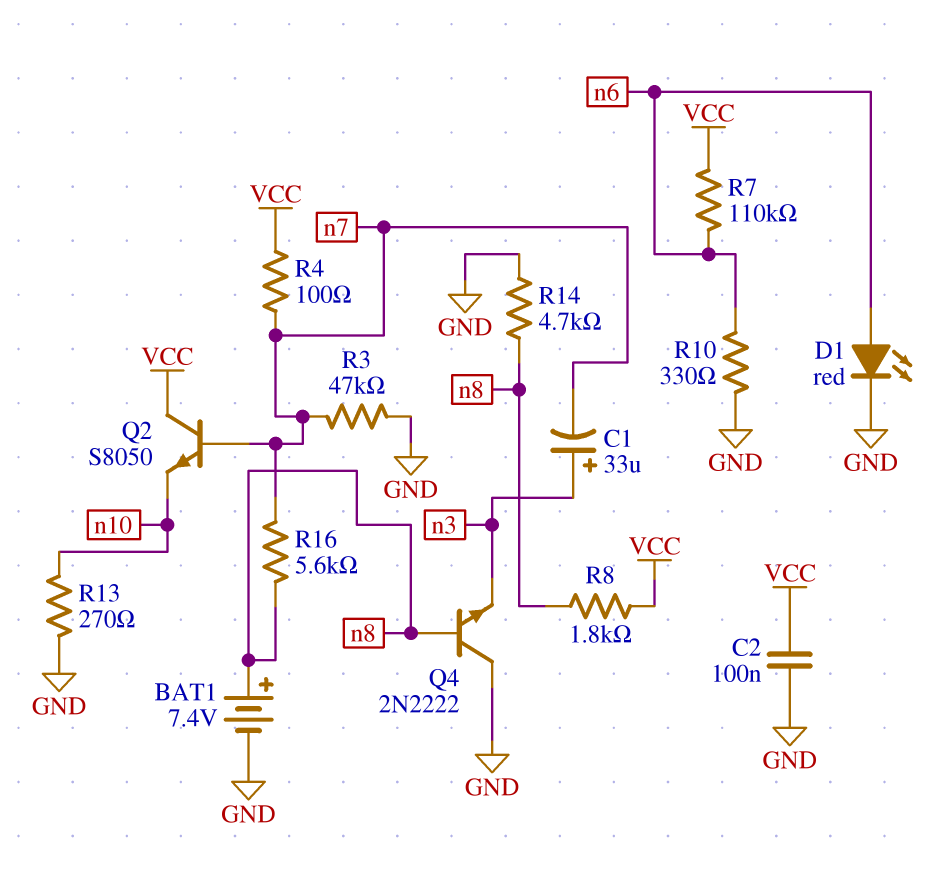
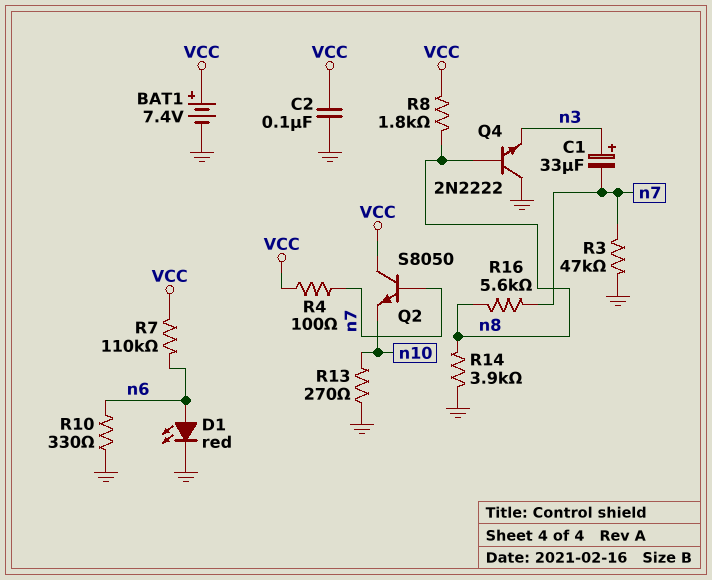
BAT1: 7.4V (plus n8, minus GND) -> 7.4V (plus VCC, minus GND)
R14: 4.7k (GND, n8) -> 3.9k (GND, n8)

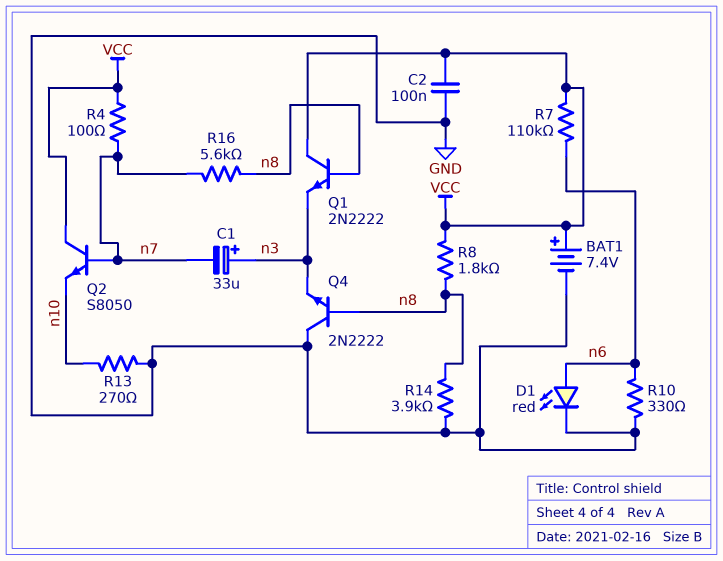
Q1: none -> NPN 2N2222 (B n8, C VCC, E n3)
R3: 47k (GND, n7) -> none

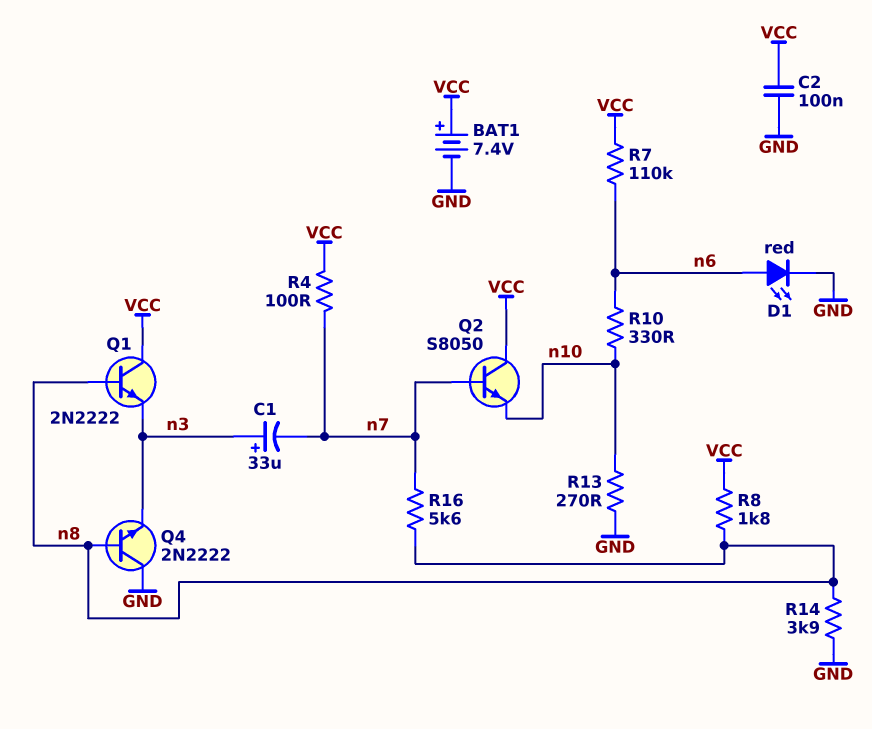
R10: 330 (GND, n6) -> 330 (n6, n10)

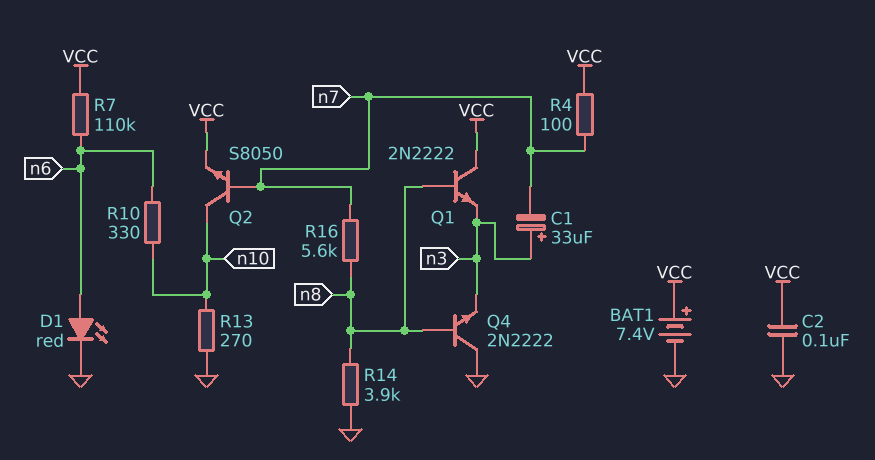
Q2: NPN S8050 (B n7, C VCC, E n10) -> NPN S8050 (B n7, C n10, E VCC)
R8: 1.8k (VCC, n8) -> none

